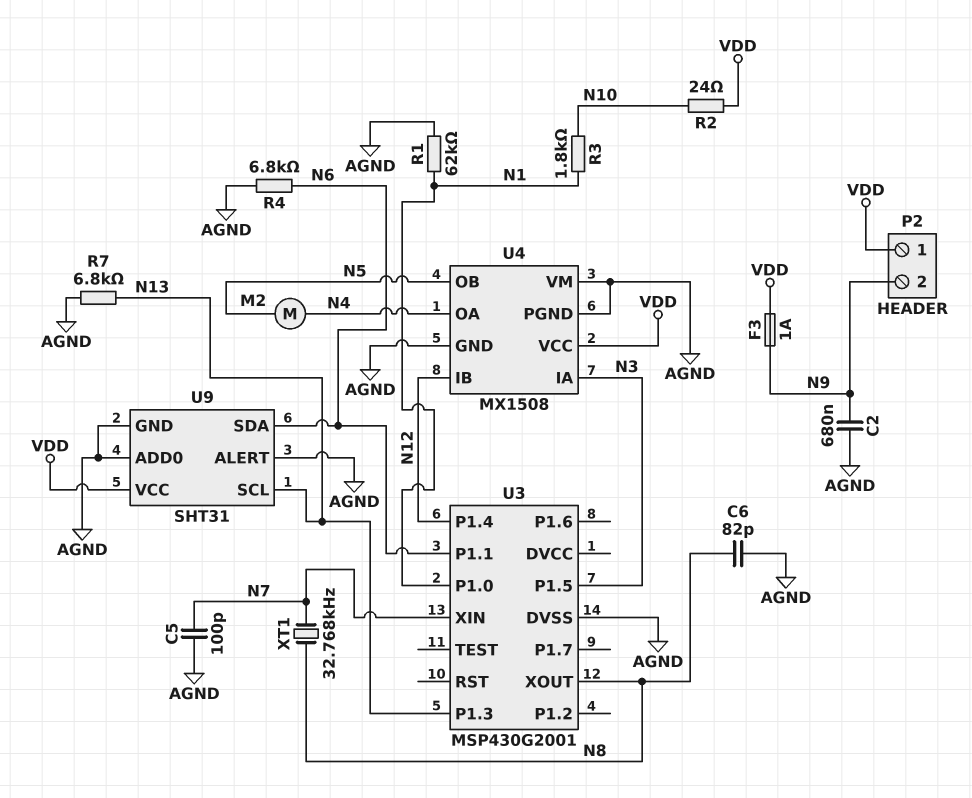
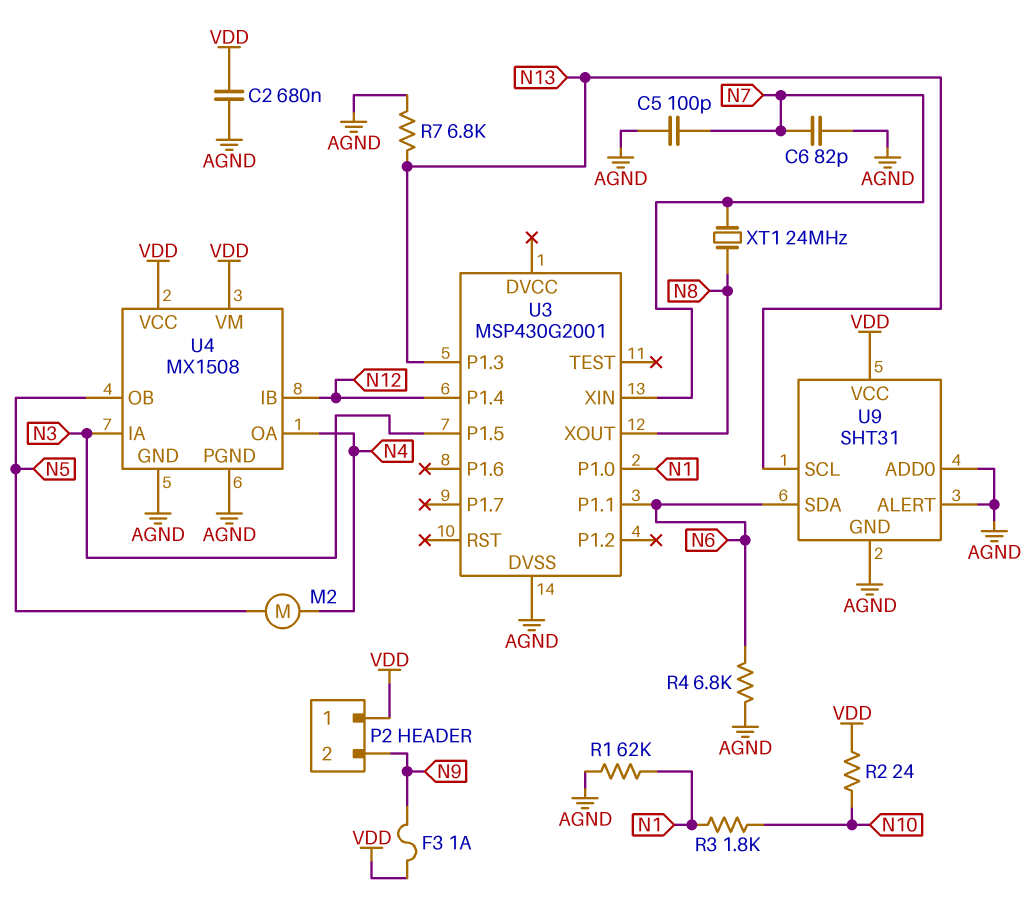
C2: 680nF (AGND, N9) -> 680nF (AGND, VDD)
C6: 82pF (AGND, N8) -> 82pF (AGND, N7)
U4 pin VM: AGND -> VDD
XT1: 32.768kHz (N7, N8) -> 24MHz (N7, N8)

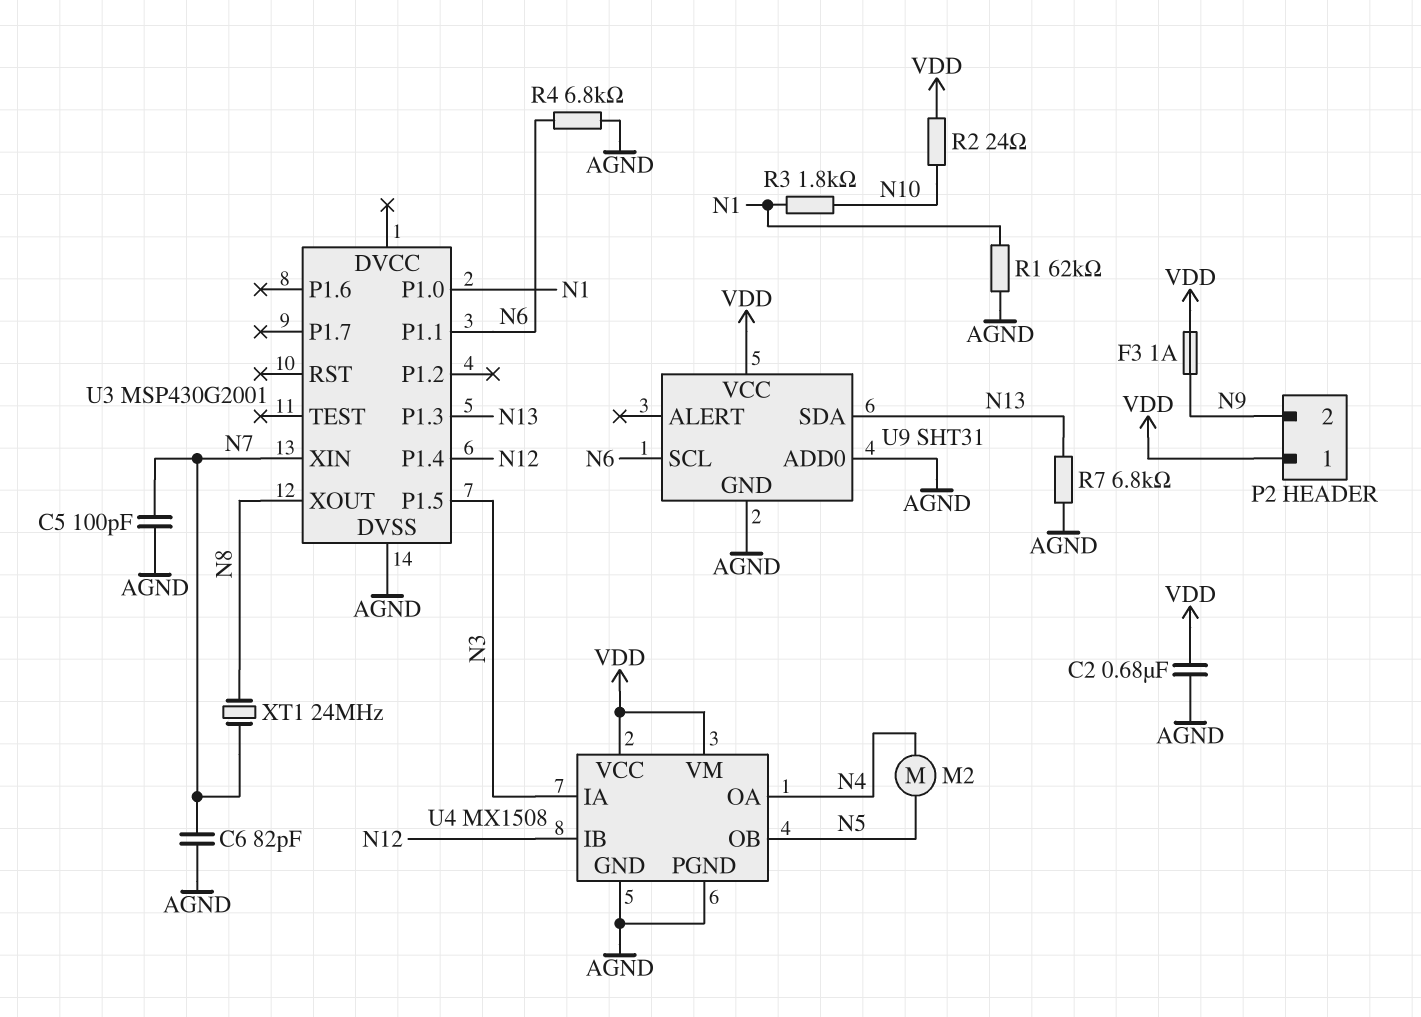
U9 pin ALERT: AGND -> none
U9 pin SCL: N13 -> N6
U9 pin SDA: N6 -> N13

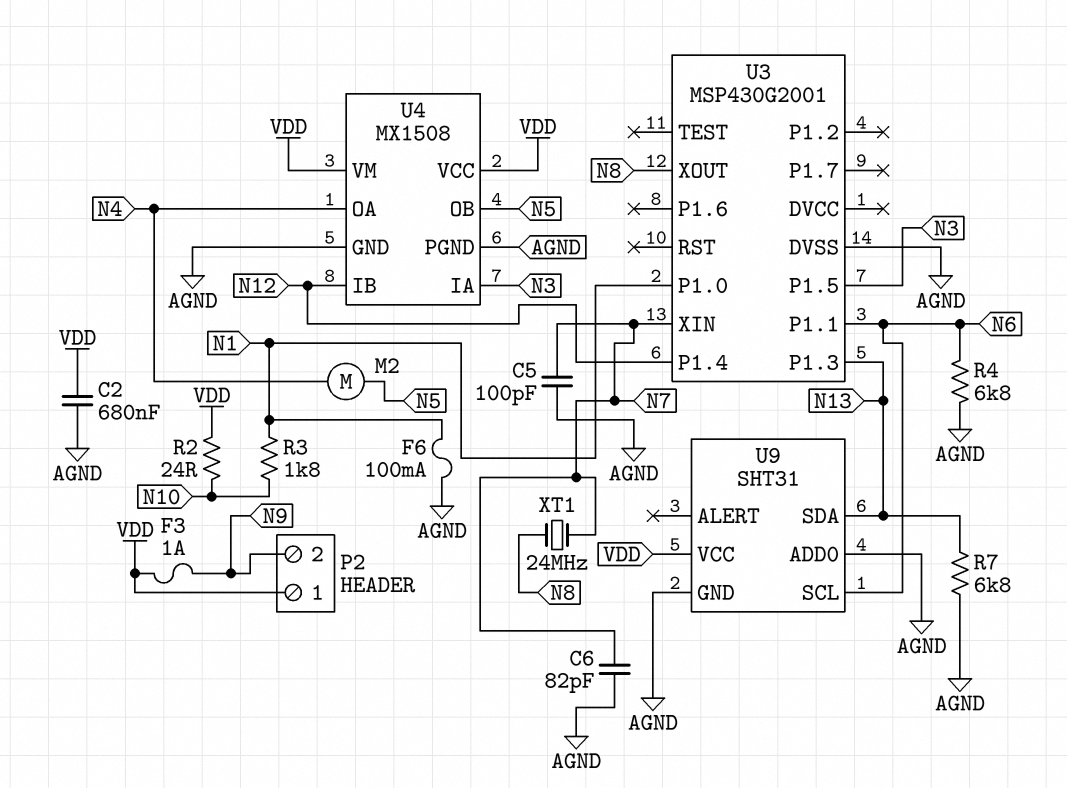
F6: none -> 100mA (AGND, N1)
R1: 62k (AGND, N1) -> none

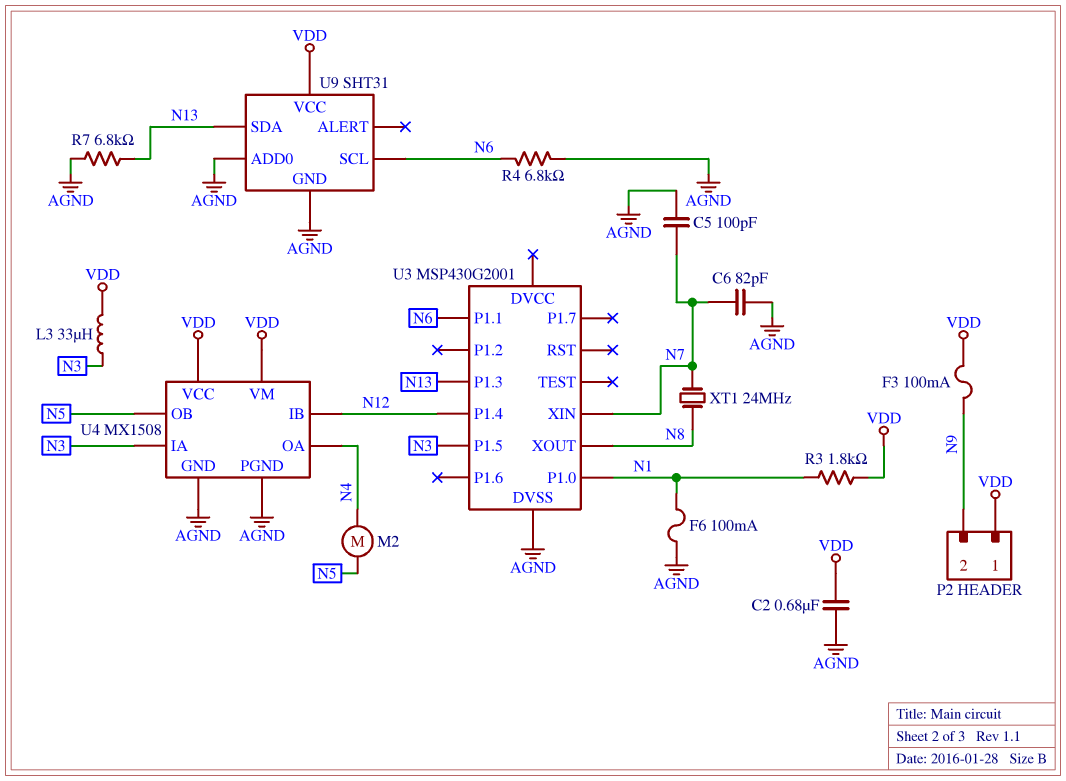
F3: 1A (N9, VDD) -> 100mA (N9, VDD)
L3: none -> 33uH (N3, VDD)
R2: 24 (N10, VDD) -> none
R3: 1.8k (N1, N10) -> 1.8k (N1, VDD)

